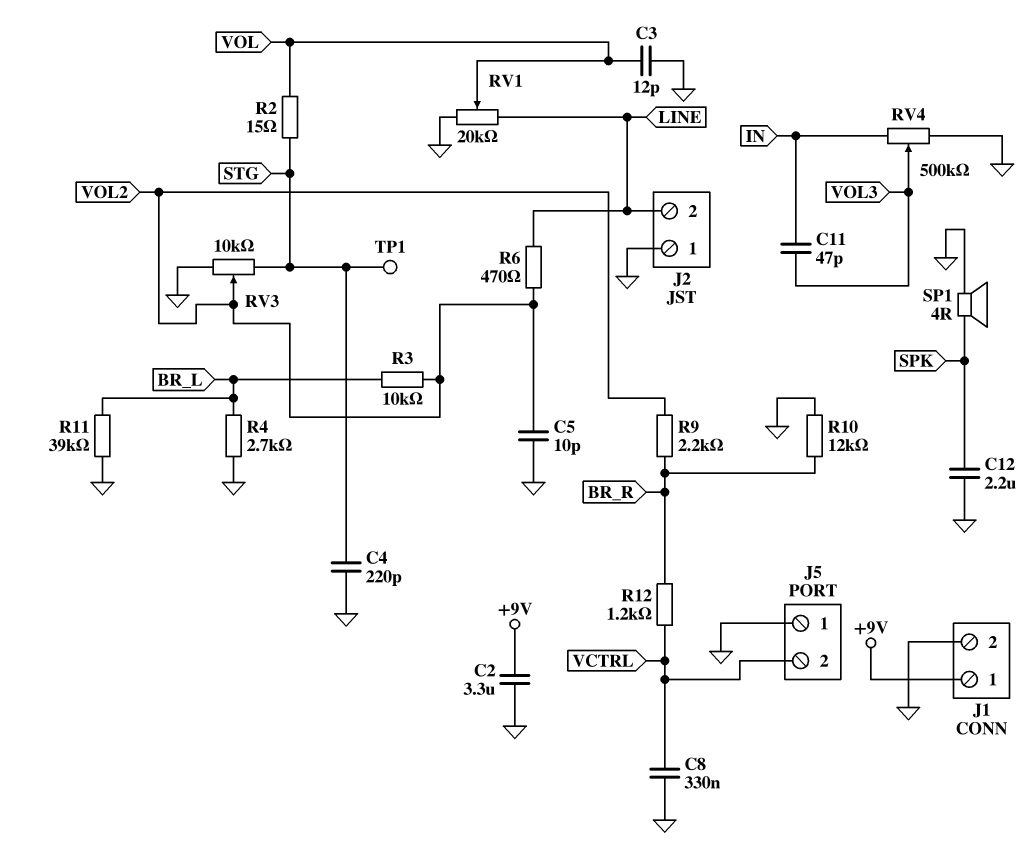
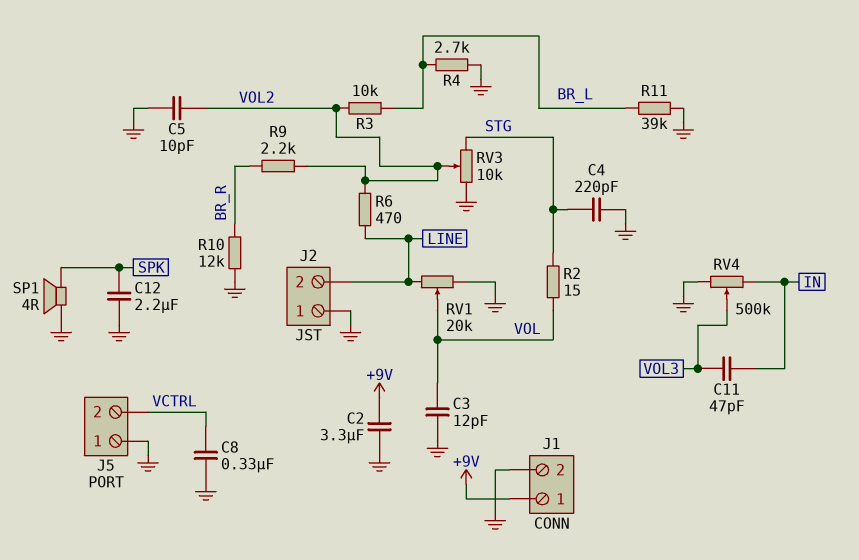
R12: 1.2k (BR_R, VCTRL) -> none
TP1: test point (STG) -> none

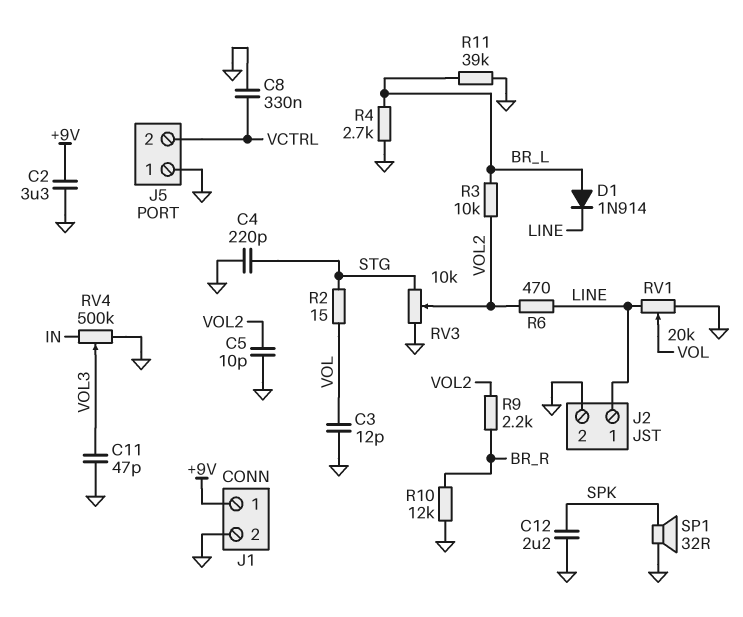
C11: 47pF (IN, VOL3) -> 47pF (GND, VOL3)
D1: none -> diode 1N914 (A BR_L, K LINE)
J2 pin 1: GND -> LINE
J2 pin 2: LINE -> GND
SP1: speaker 4R (GND, SPK) -> speaker 32R (GND, SPK)

